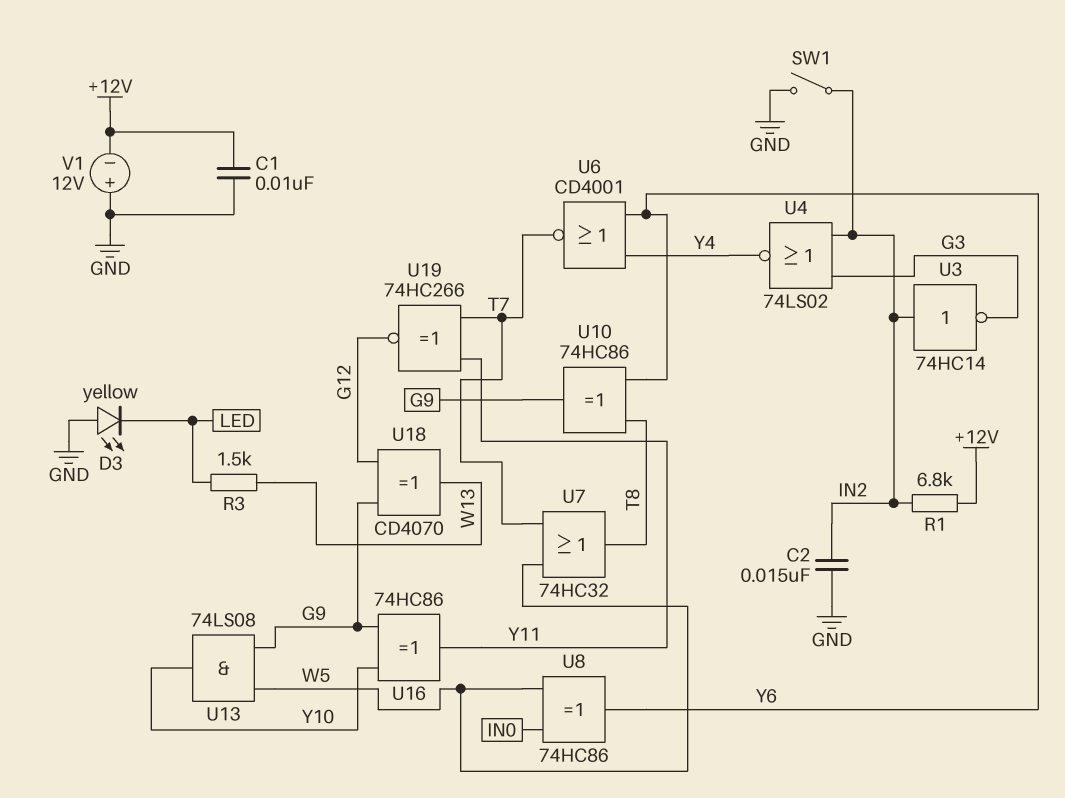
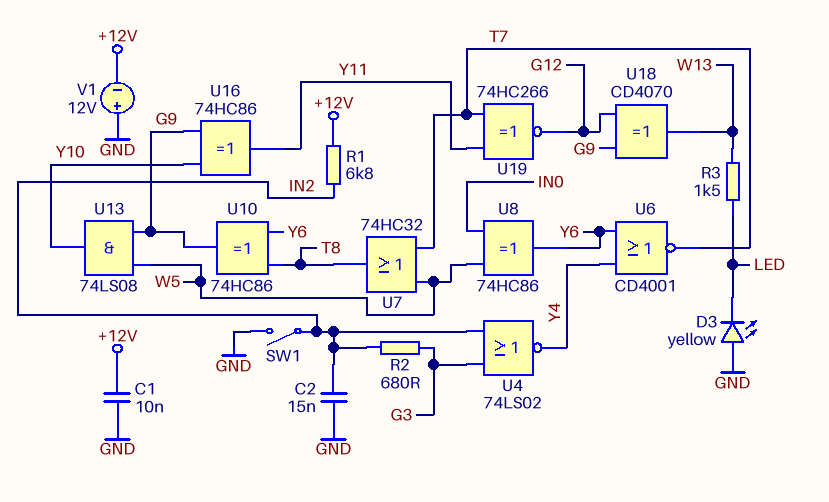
R2: none -> 680 (G3, IN2)
U3: NOT 74HC14 (in IN2, out G3) -> none

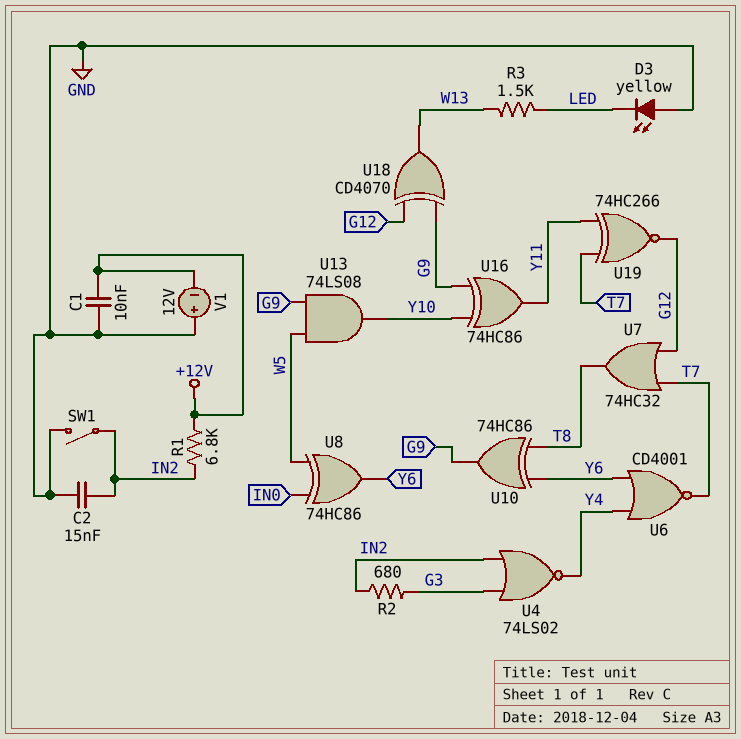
U7: OR 74HC32 (in T7, in W5, out T8) -> OR 74HC32 (in G12, in T7, out T8)

